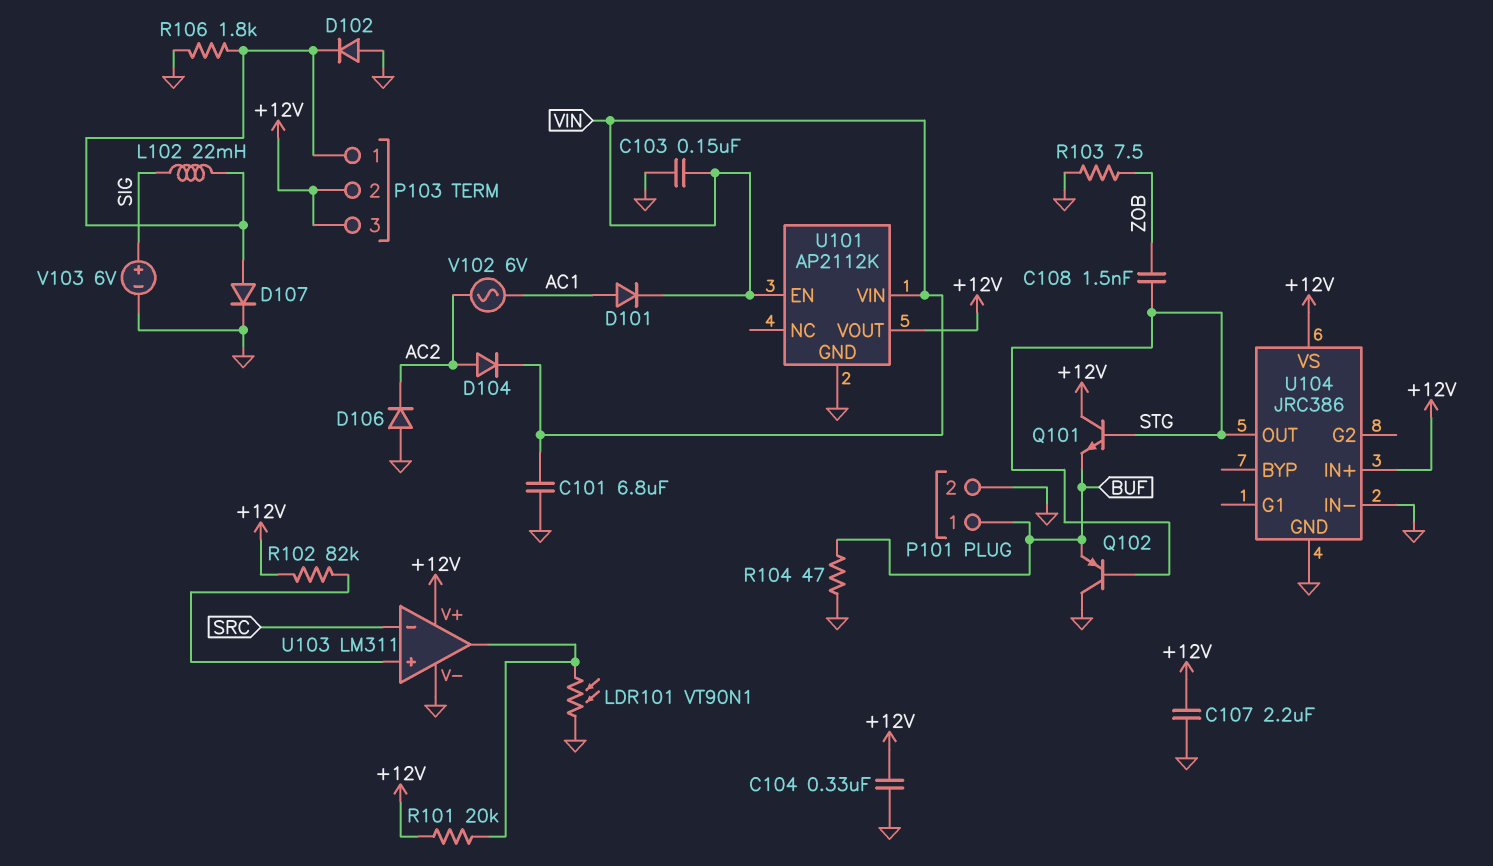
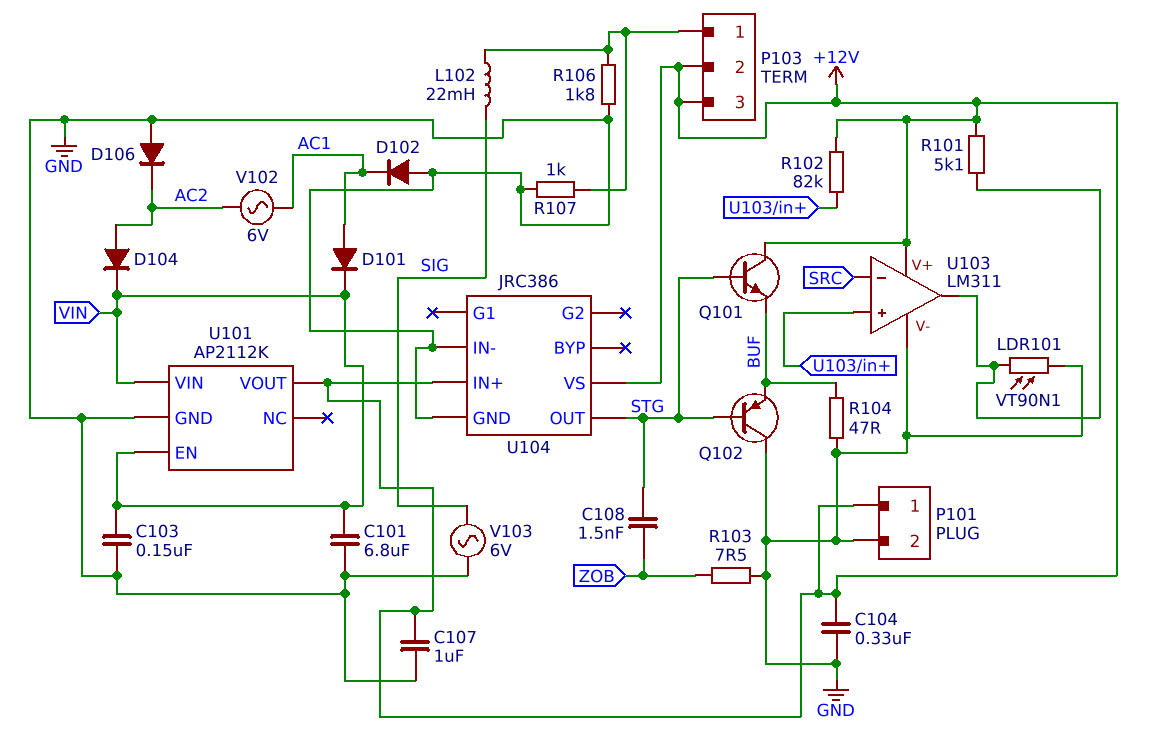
C107: 2.2uF (+12V, GND) -> 1uF (+12V, GND)
D102: diode (A GND, K P103/1) -> diode (A GND, K AC1)
D107: diode (A P103/1, K GND) -> none
P101 pin 1: BUF -> +12V
R101: 20k (+12V, U103/out) -> 5.1k (+12V, U103/out)
R107: none -> 1k (GND, P103/1)
V103: 6V (plus SIG, minus GND) -> AC 6V (GND, SIG)

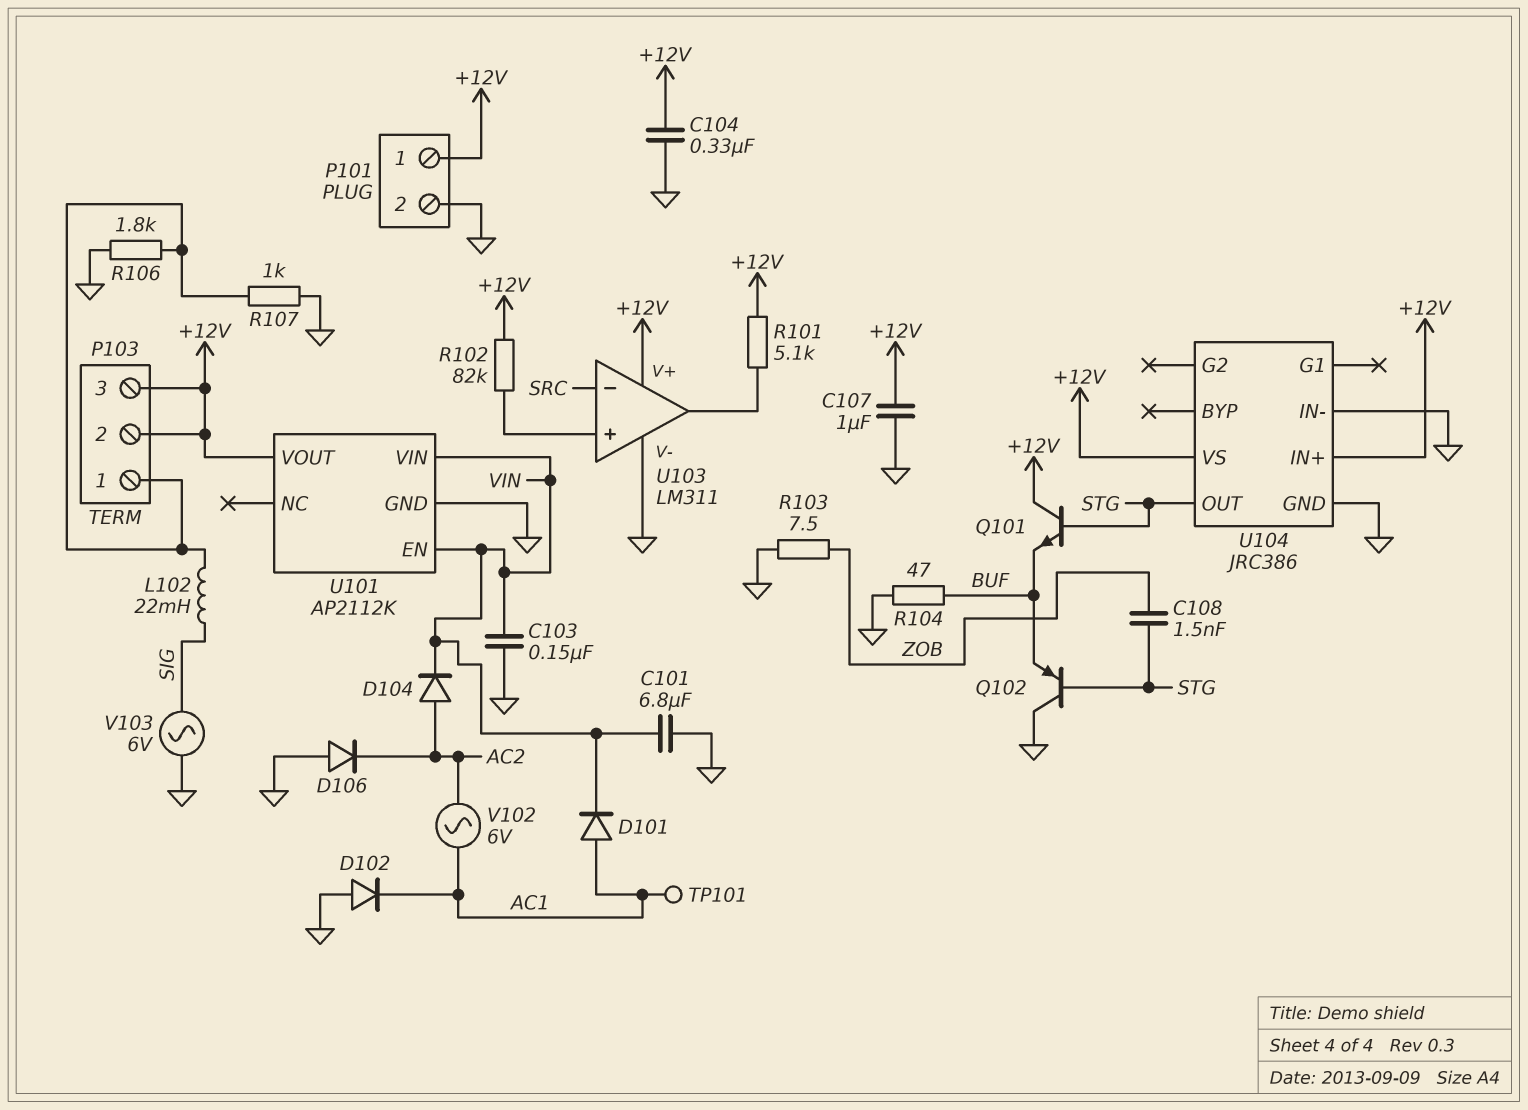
LDR101: VT90N1 (GND, U103/out) -> none
TP101: none -> test point (AC1)

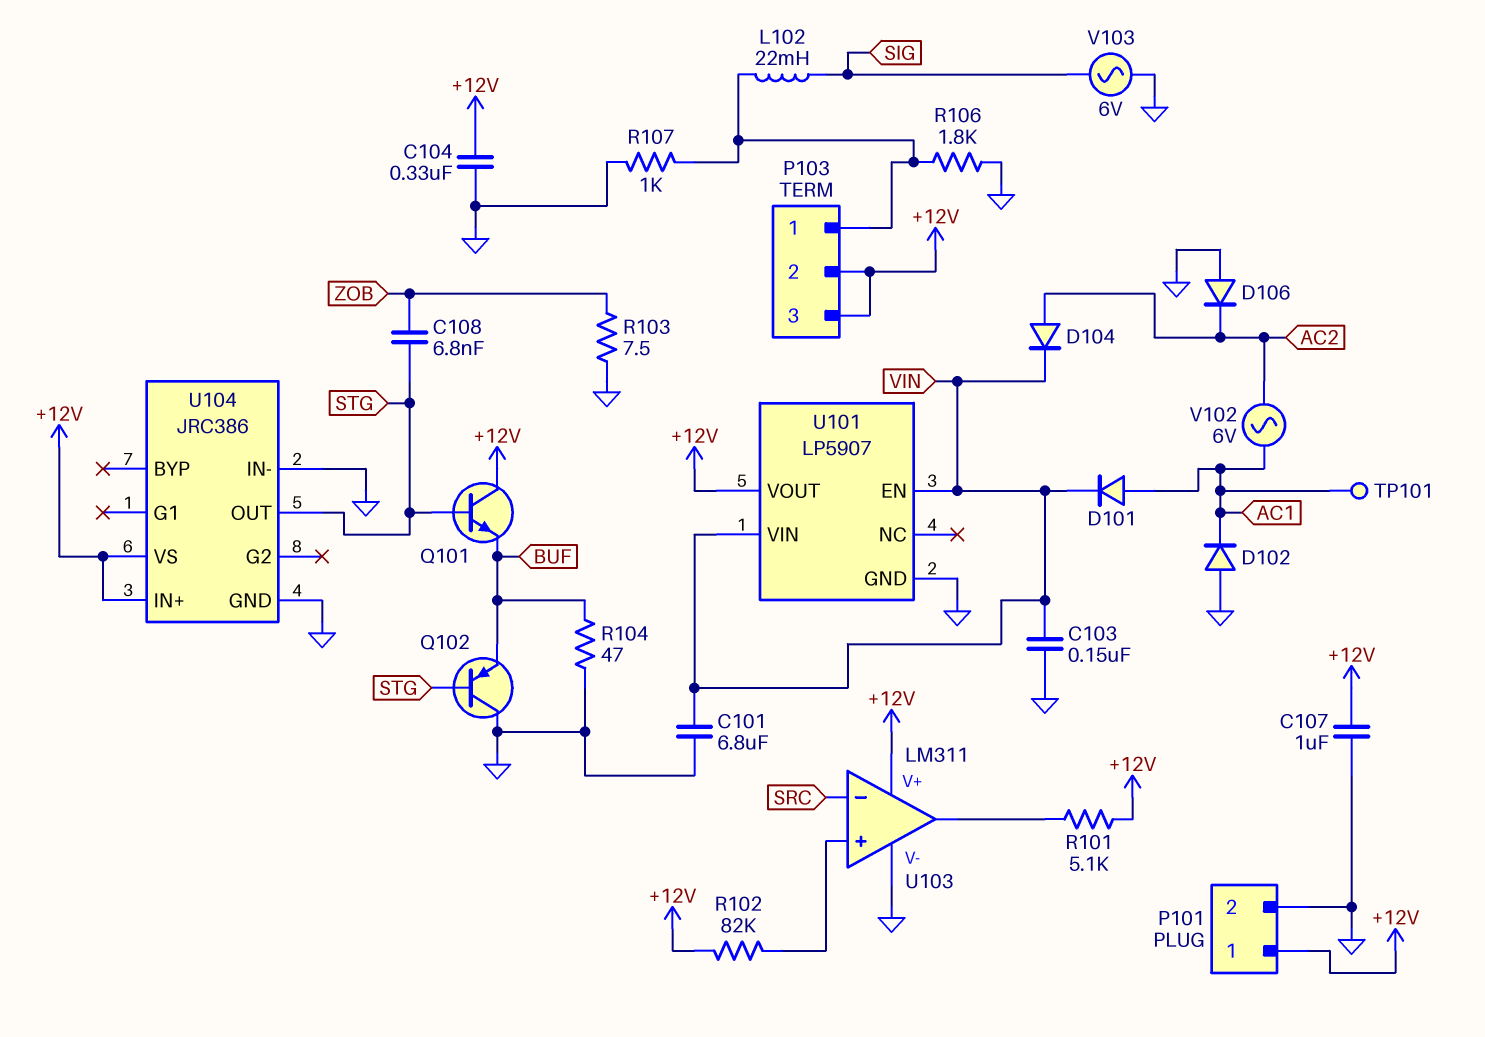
C108: 1.5nF (STG, ZOB) -> 6.8nF (STG, ZOB)
U101: AP2112K -> LP5907

